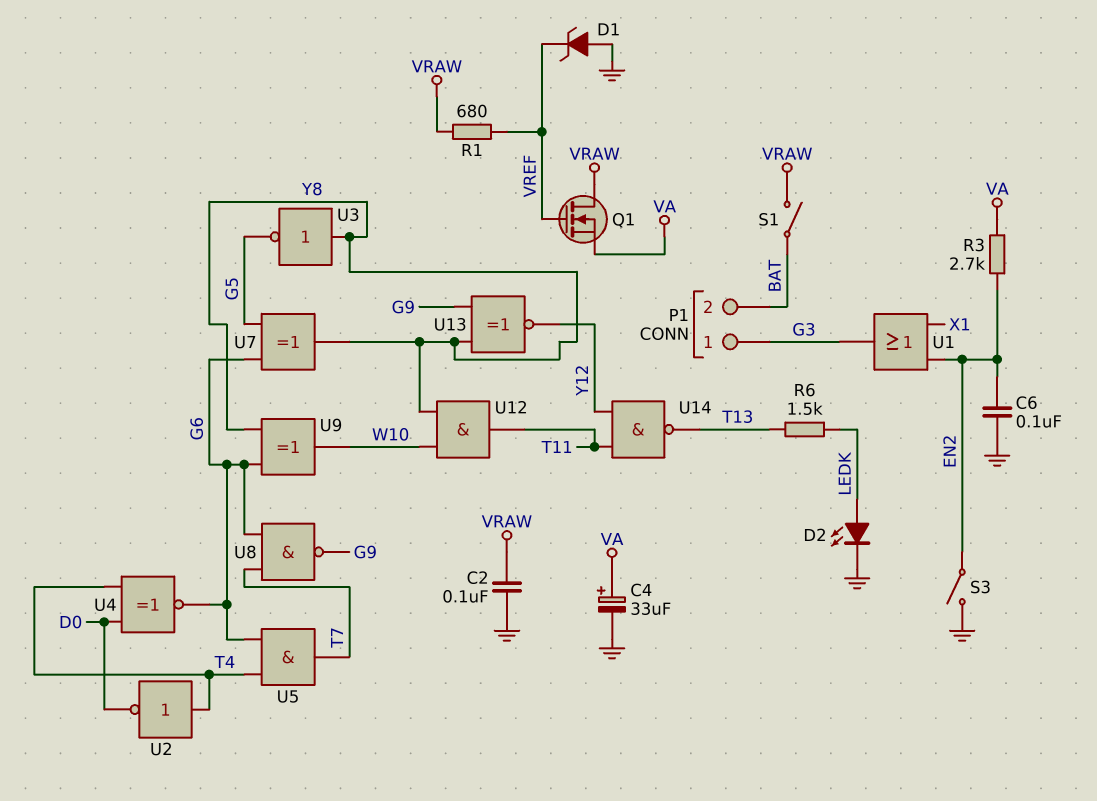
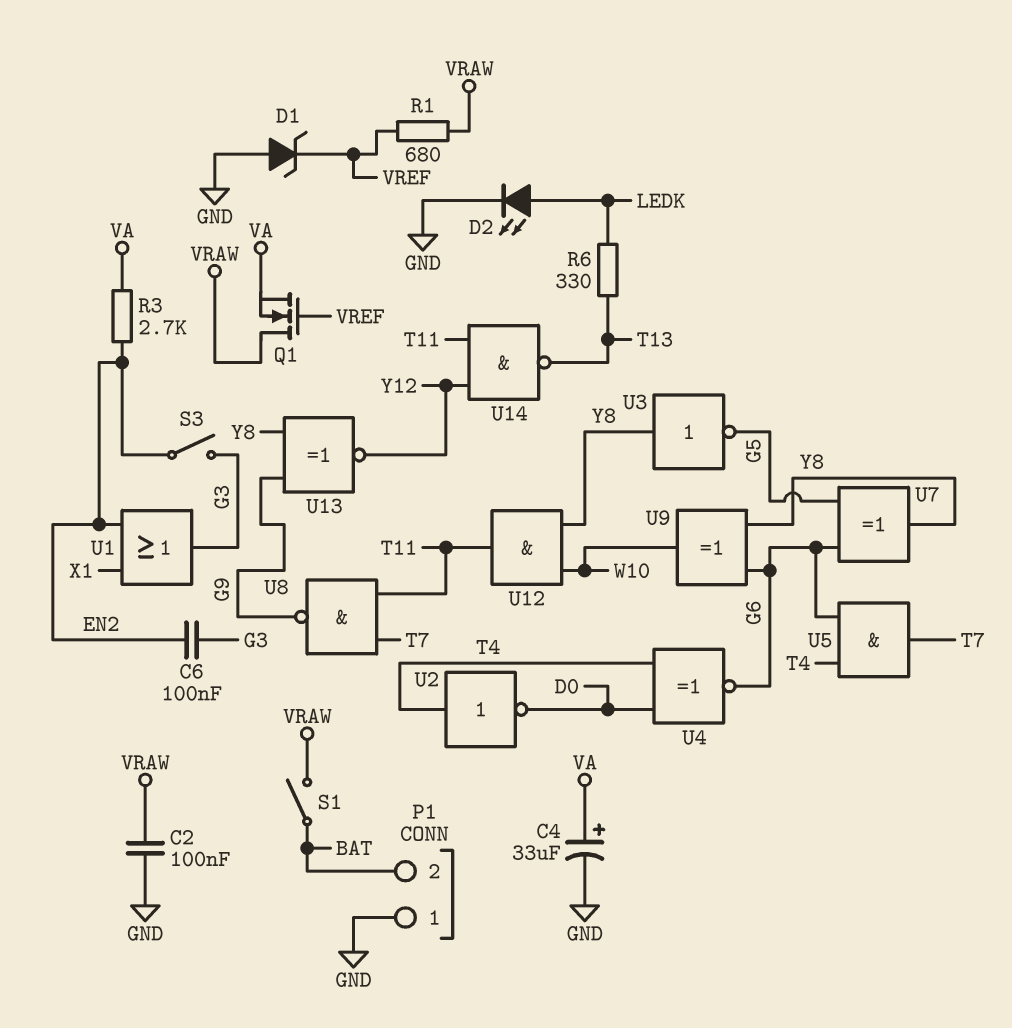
C6: 100nF (EN2, GND) -> 100nF (EN2, G3)
P1 pin 1: G3 -> GND
R6: 1.5k (LEDK, T13) -> 330 (LEDK, T13)
S3: switch (EN2, GND) -> switch (EN2, G3)
U8: NAND (in G6, in T7, out G9) -> NAND (in T7, in T11, out G9)

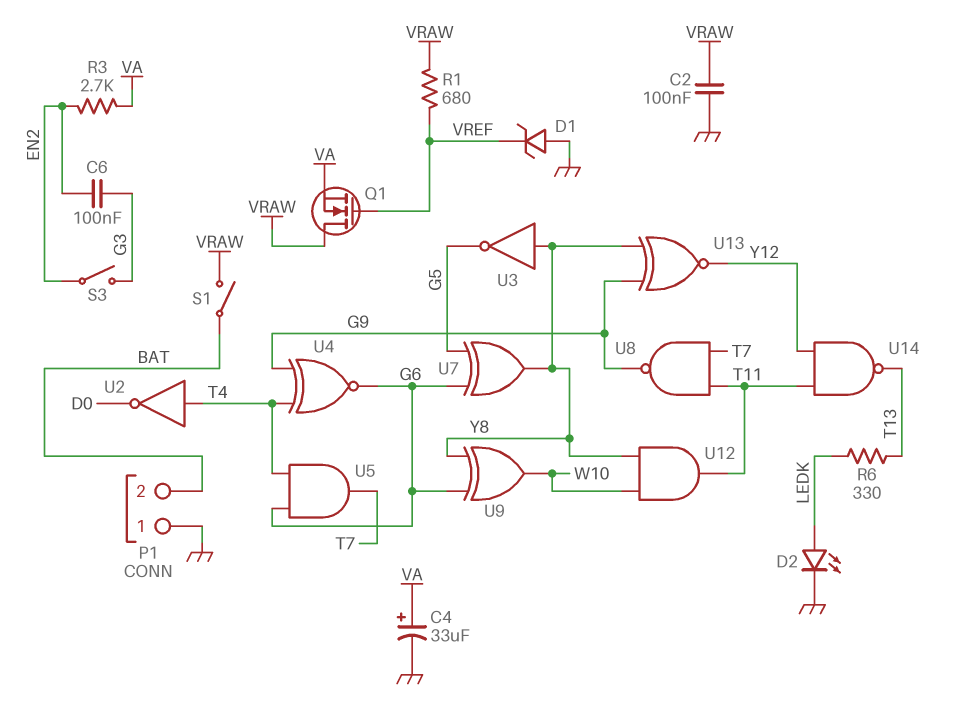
U1: OR (in EN2, in X1, out G3) -> none
U4: XNOR (in D0, in T4, out G6) -> XNOR (in G9, in T4, out G6)

